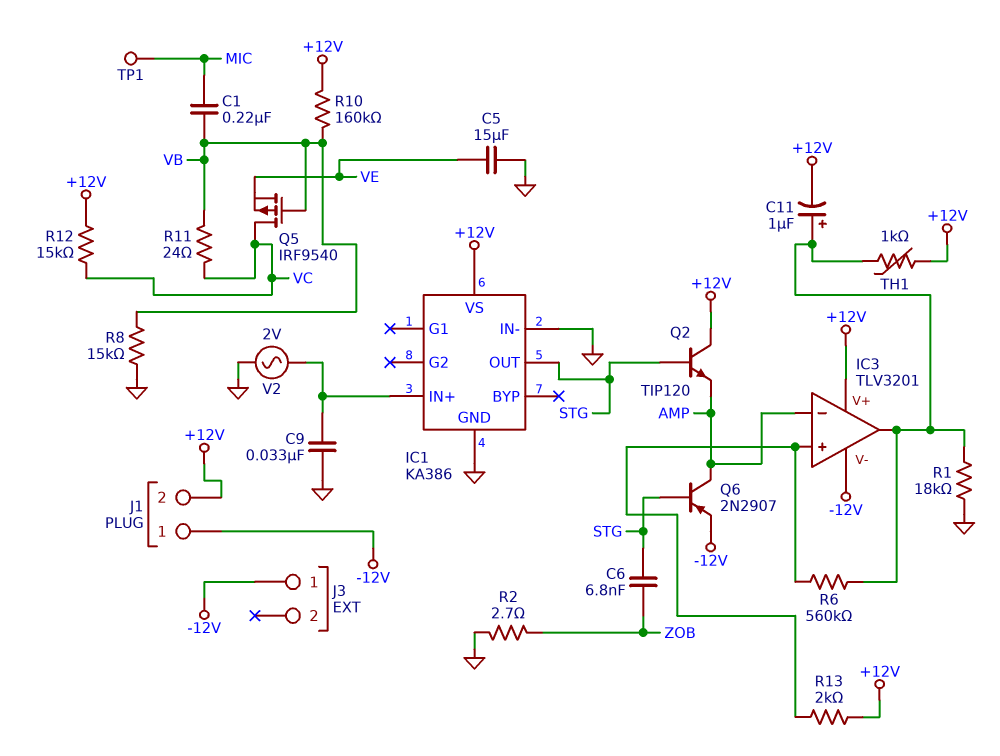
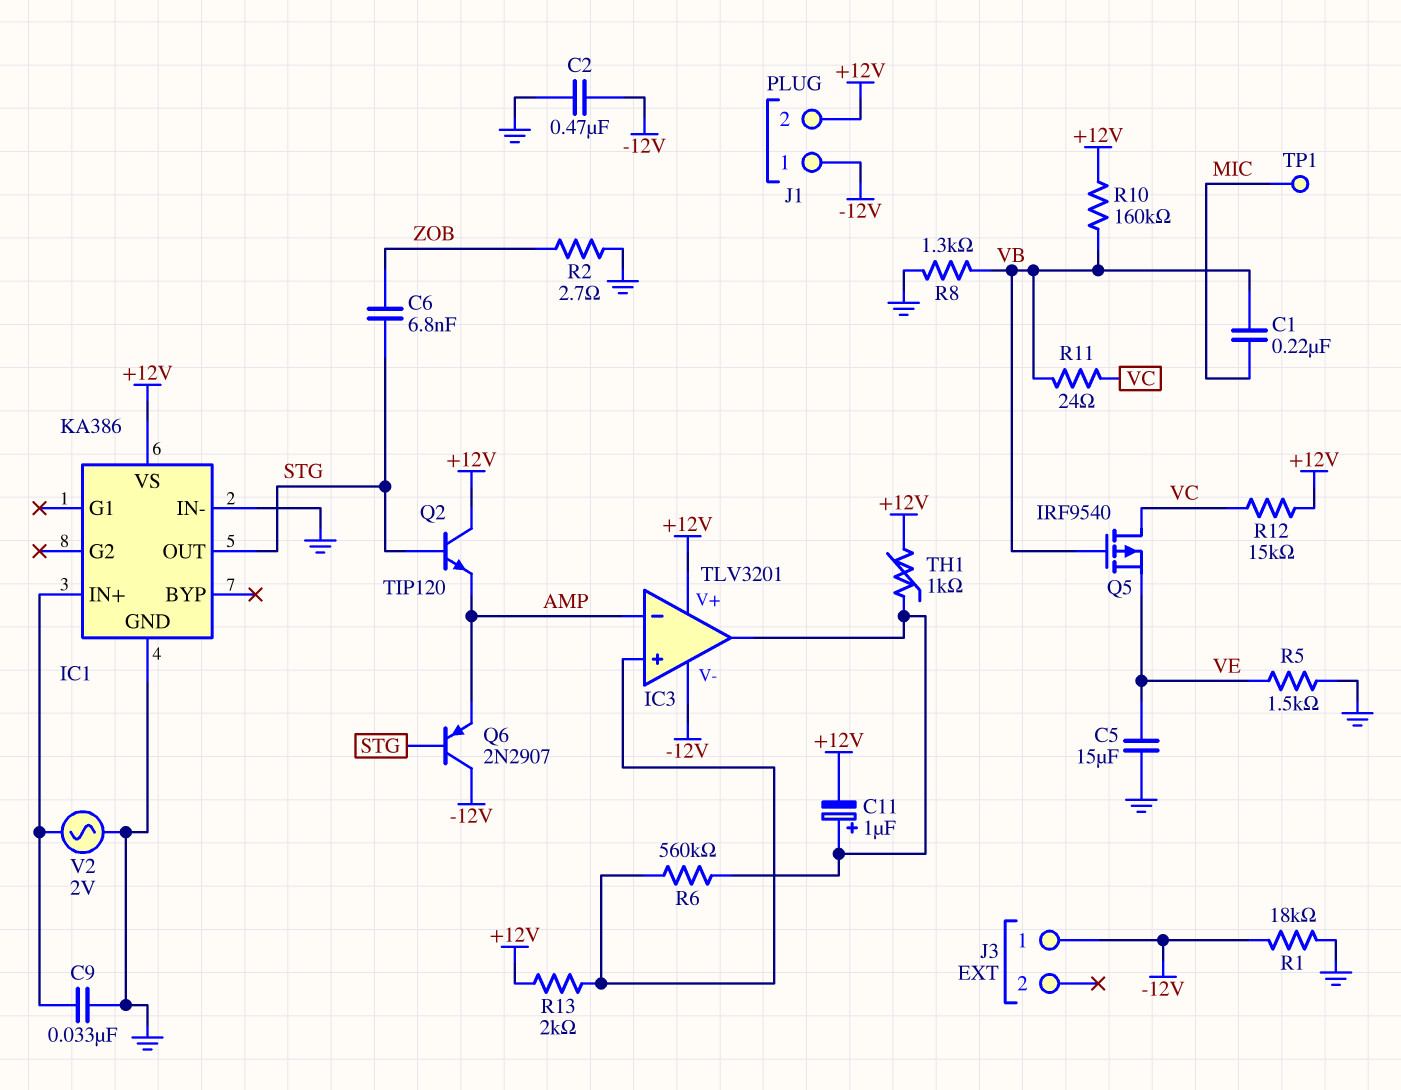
C2: none -> 470nF (-12V, GND)
Q6: PNP 2N2907 (B STG, C AMP, E -12V) -> PNP 2N2907 (B STG, C -12V, E AMP)
R1: 18k (GND, IC3/out) -> 18k (-12V, GND)
R5: none -> 1.5k (GND, VE)
R8: 15k (GND, VB) -> 1.3k (GND, VB)

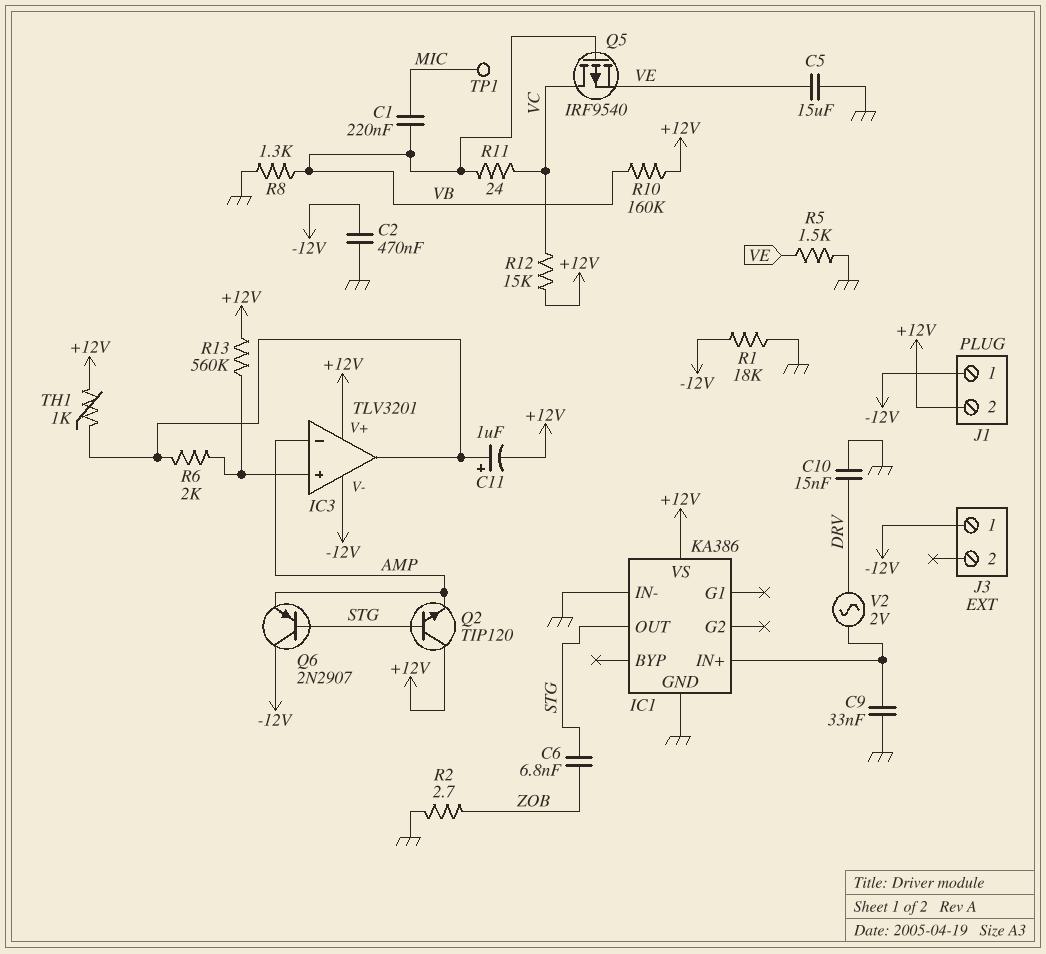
C10: none -> 15nF (DRV, GND)
R6: 560k (IC3/in+, IC3/out) -> 2k (IC3/in+, IC3/out)
R13: 2k (+12V, IC3/in+) -> 560k (+12V, IC3/in+)
V2: AC 2V (GND, IC1/IN+) -> AC 2V (DRV, IC1/IN+)

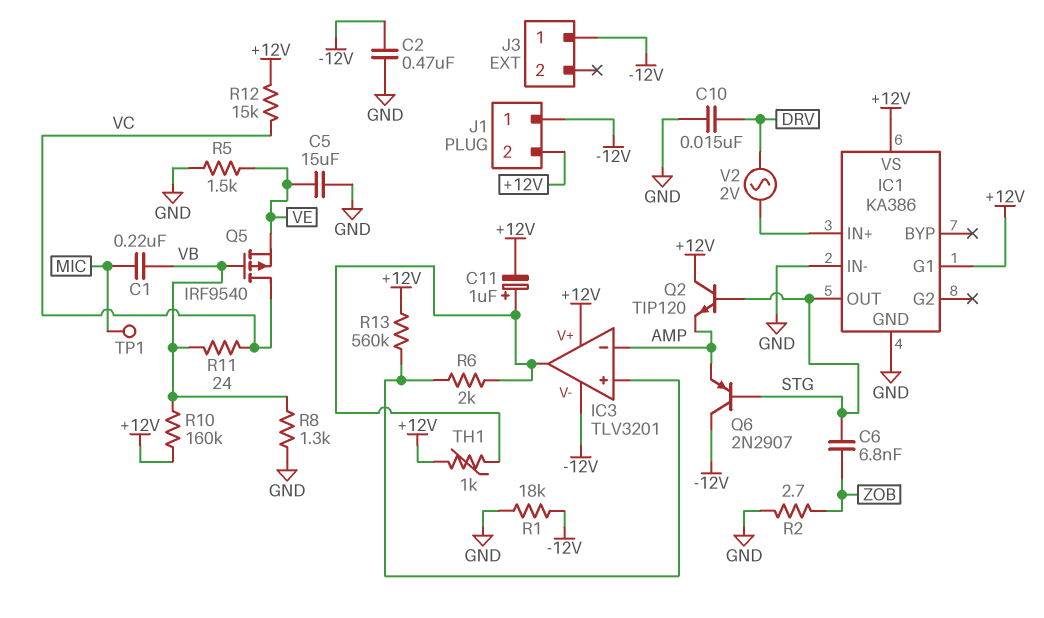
C9: 33nF (GND, IC1/IN+) -> none
IC1 pin G1: none -> +12V

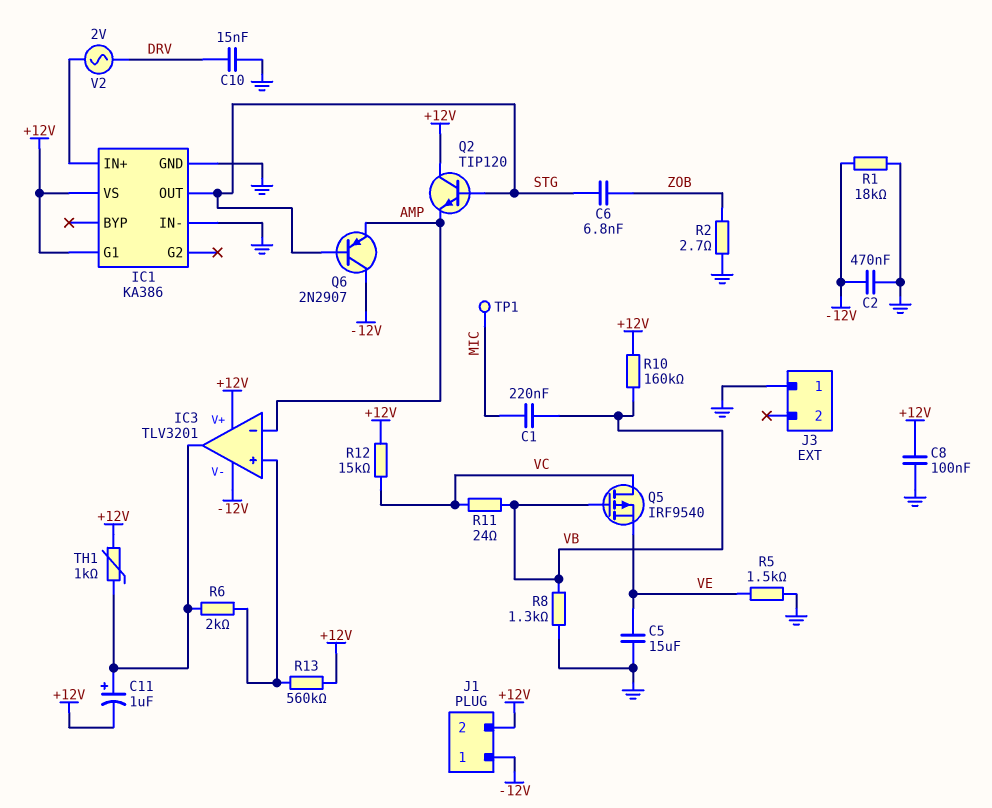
C8: none -> 100nF (+12V, GND)
J3 pin 1: -12V -> GND

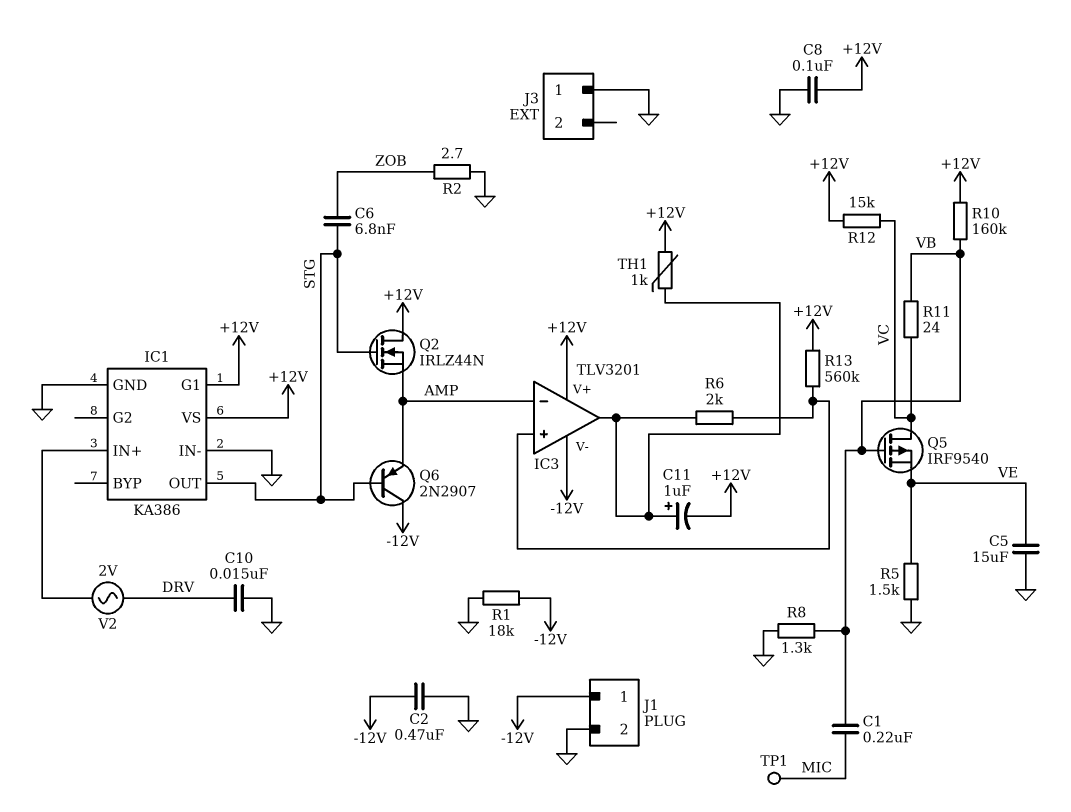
J1 pin 2: +12V -> GND
Q2: NPN TIP120 (B STG, C +12V, E AMP) -> NMOS IRLZ44N (G STG, D +12V, S AMP)

